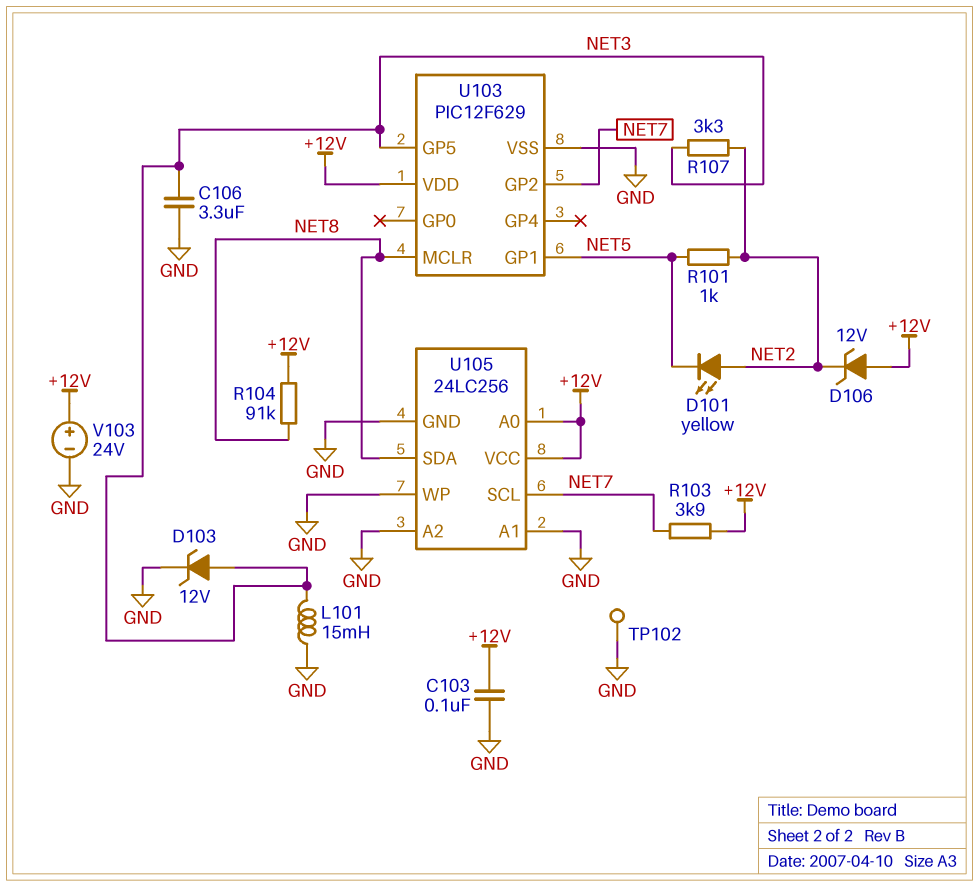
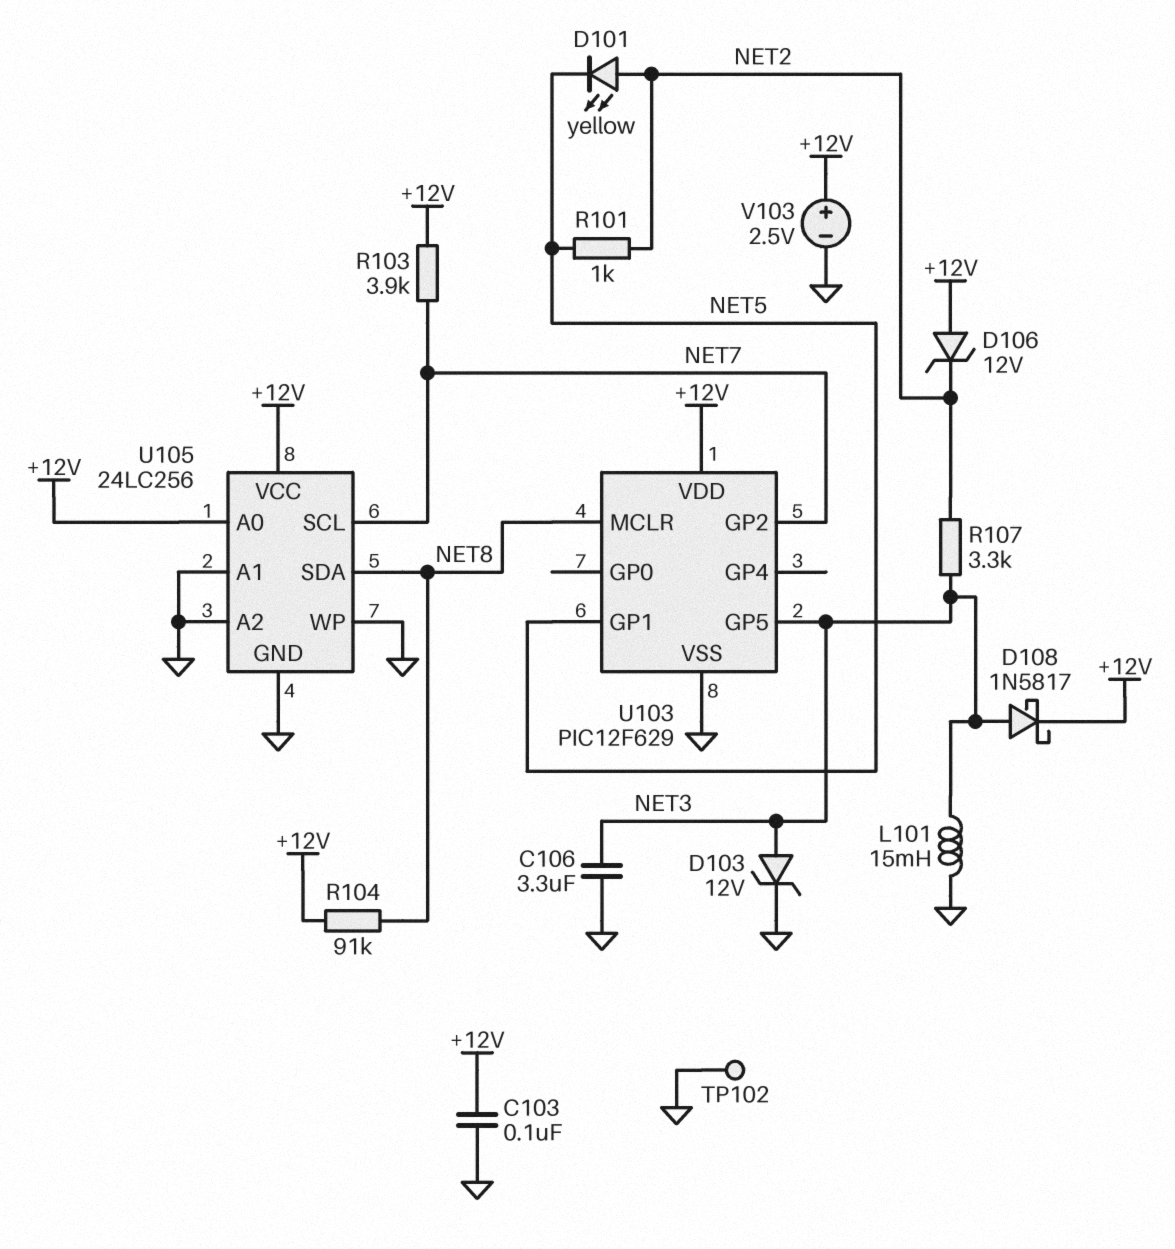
D108: none -> schottky 1N5817 (A NET3, K +12V)
V103: 24V (plus +12V, minus GND) -> 2.5V (plus +12V, minus GND)

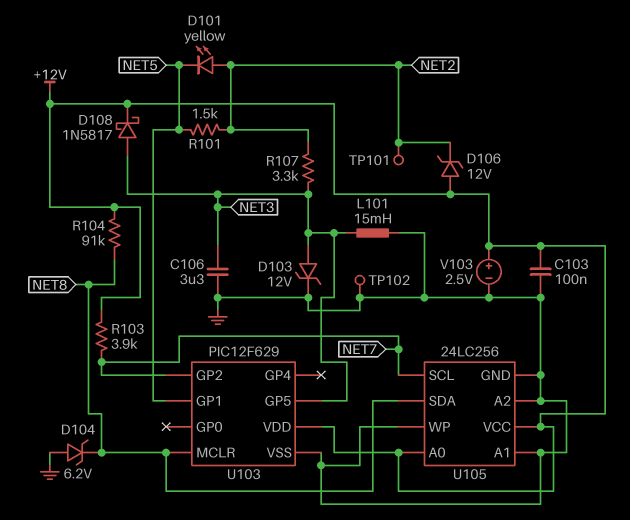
D104: none -> zener 6.2V (A GND, K NET8)
R101: 1k (NET2, NET5) -> 1.5k (NET2, NET5)
TP101: none -> test point (NET2)

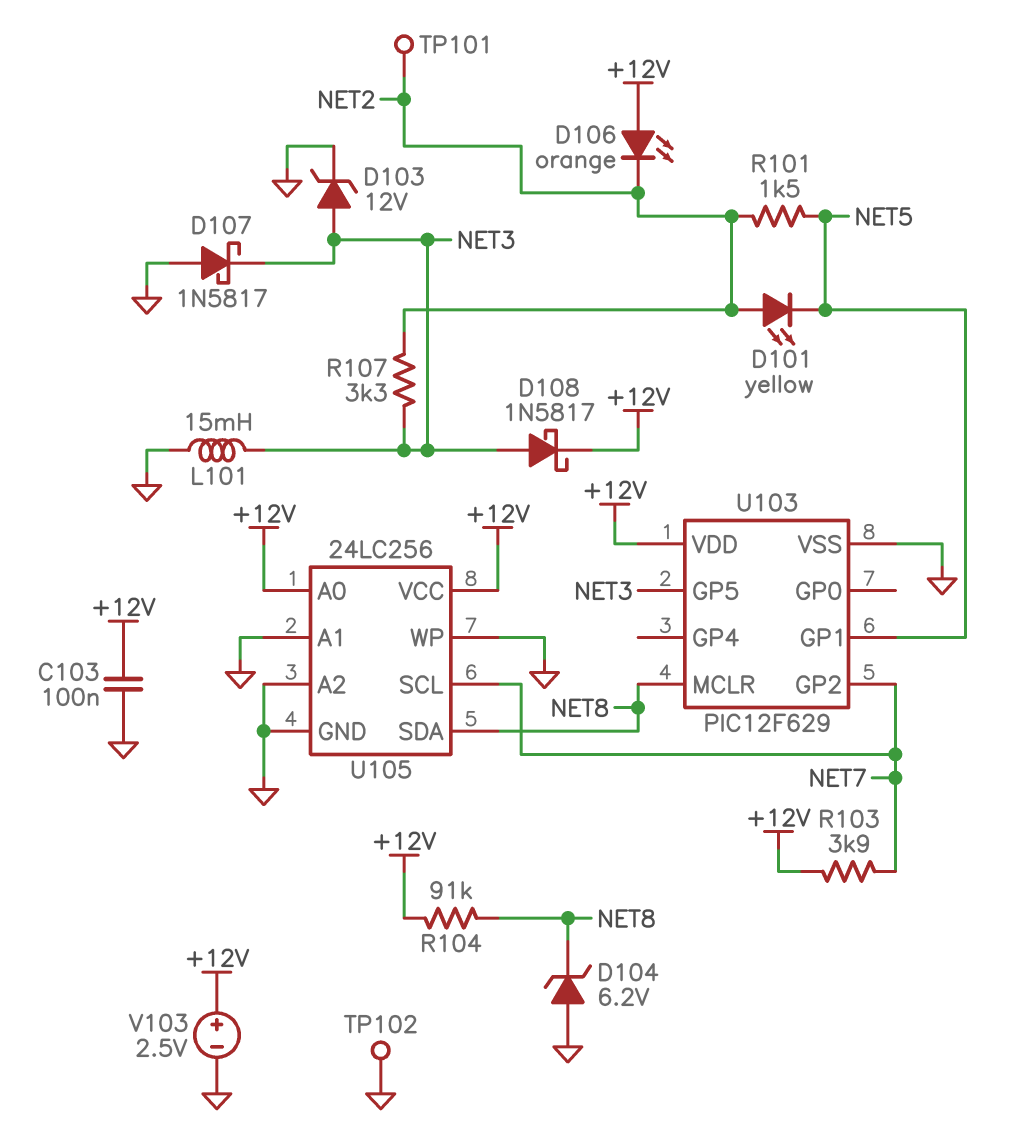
C106: 3.3uF (GND, NET3) -> none
D106: zener 12V (A +12V, K NET2) -> LED orange (A +12V, K NET2)
D107: none -> schottky 1N5817 (A GND, K NET3)

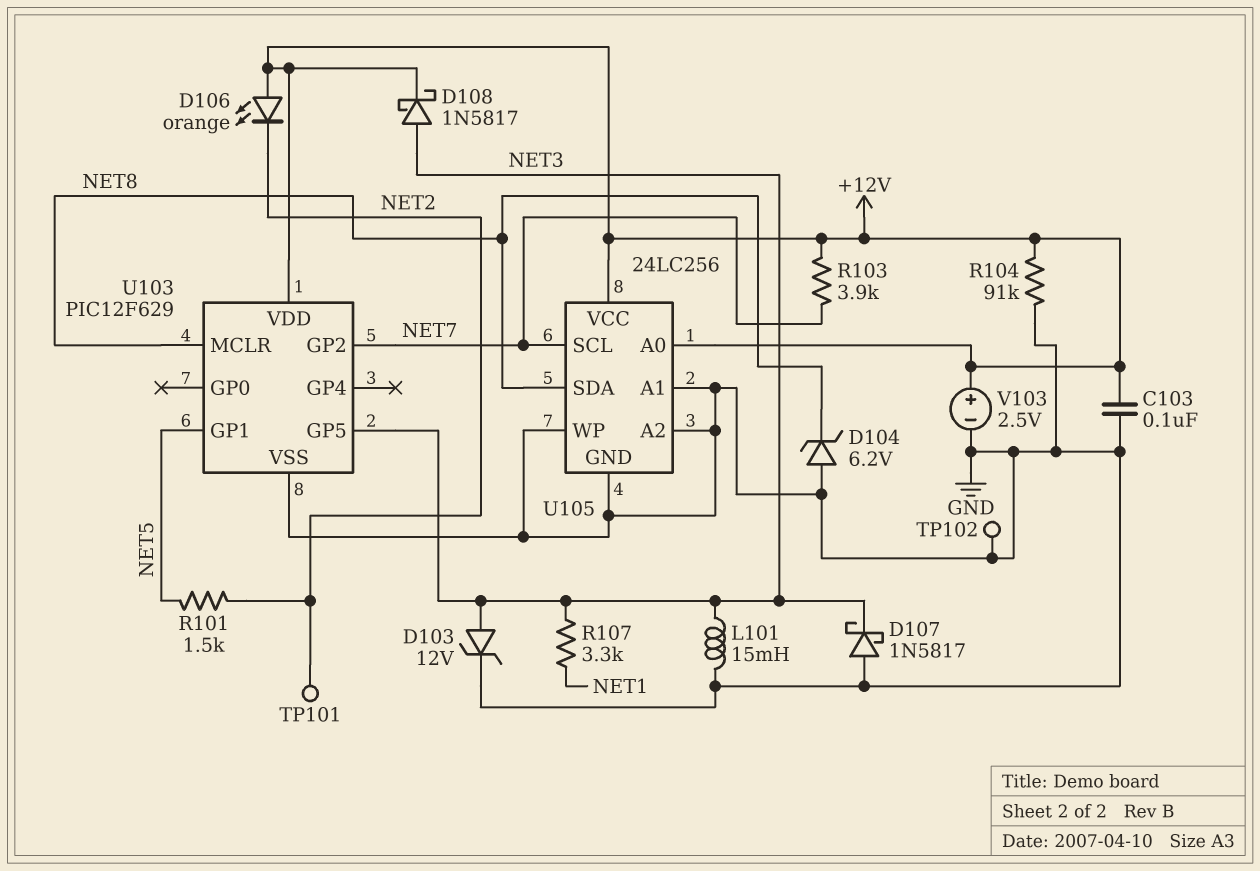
D101: LED yellow (A NET2, K NET5) -> none
R104: 91k (+12V, NET8) -> 91k (+12V, GND)
R107: 3.3k (NET2, NET3) -> 3.3k (NET1, NET3)

